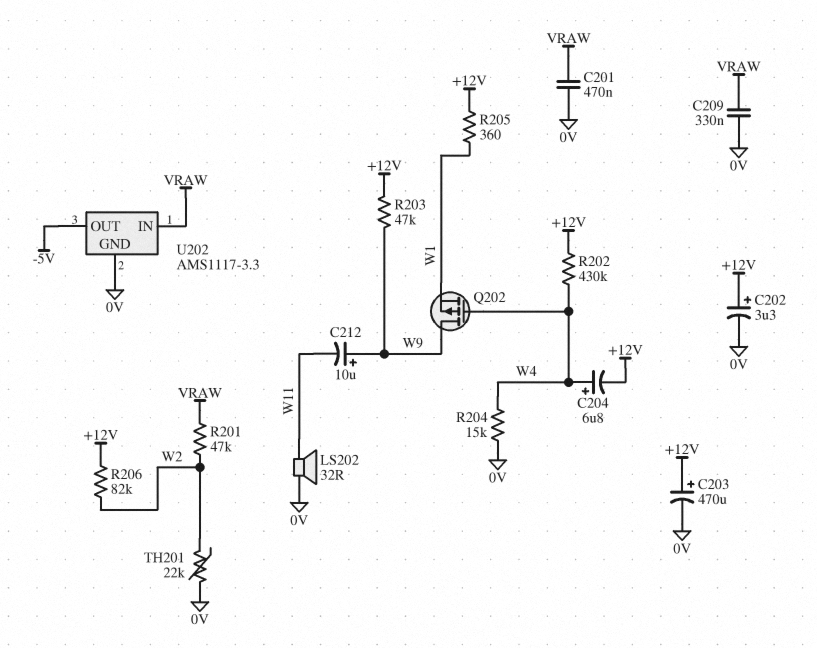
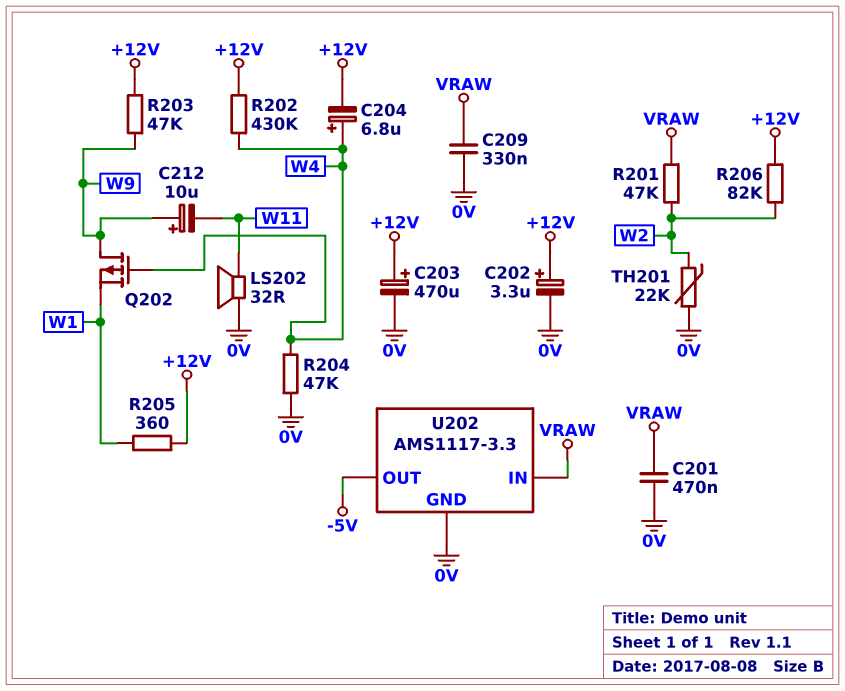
R204: 15k (0V, W4) -> 47k (0V, W4)

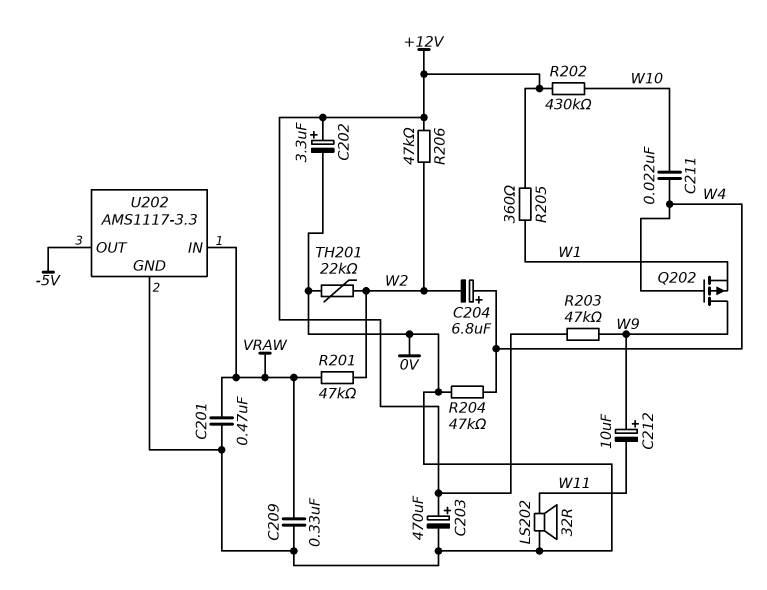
C204: 6.8uF (plus W4, minus +12V) -> 6.8uF (plus W4, minus W2)
C211: none -> 22nF (W4, W10)
R202: 430k (+12V, W4) -> 430k (+12V, W10)
R206: 82k (+12V, W2) -> 47k (+12V, W2)

